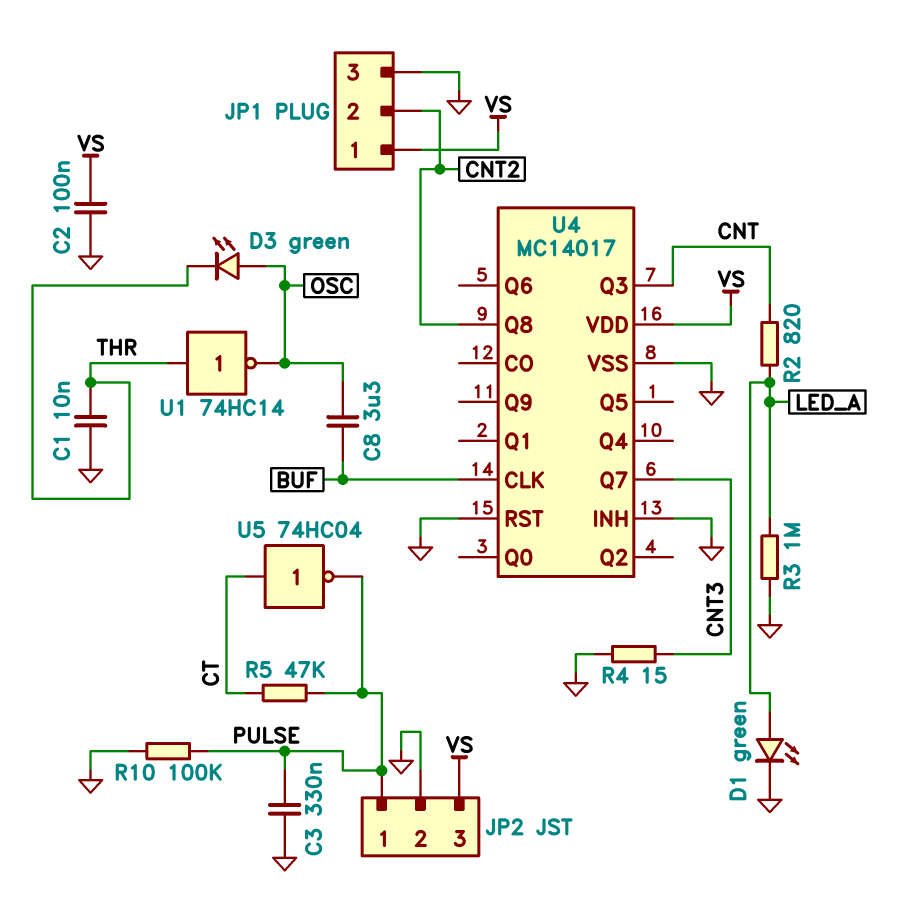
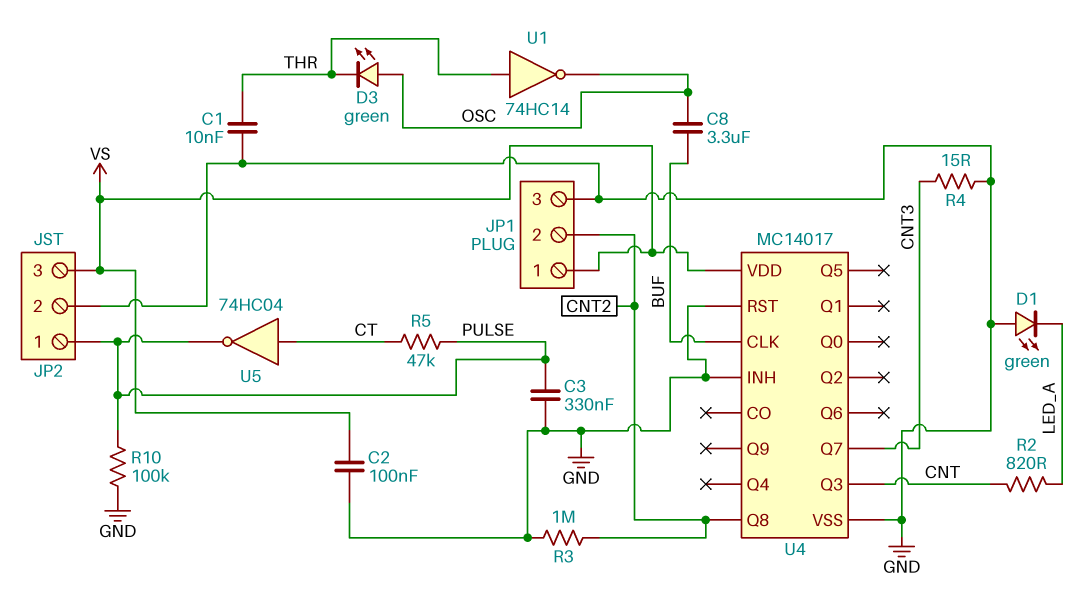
D1: LED green (A LED_A, K GND) -> LED green (A GND, K LED_A)
R3: 1M (GND, LED_A) -> 1M (CNT2, GND)

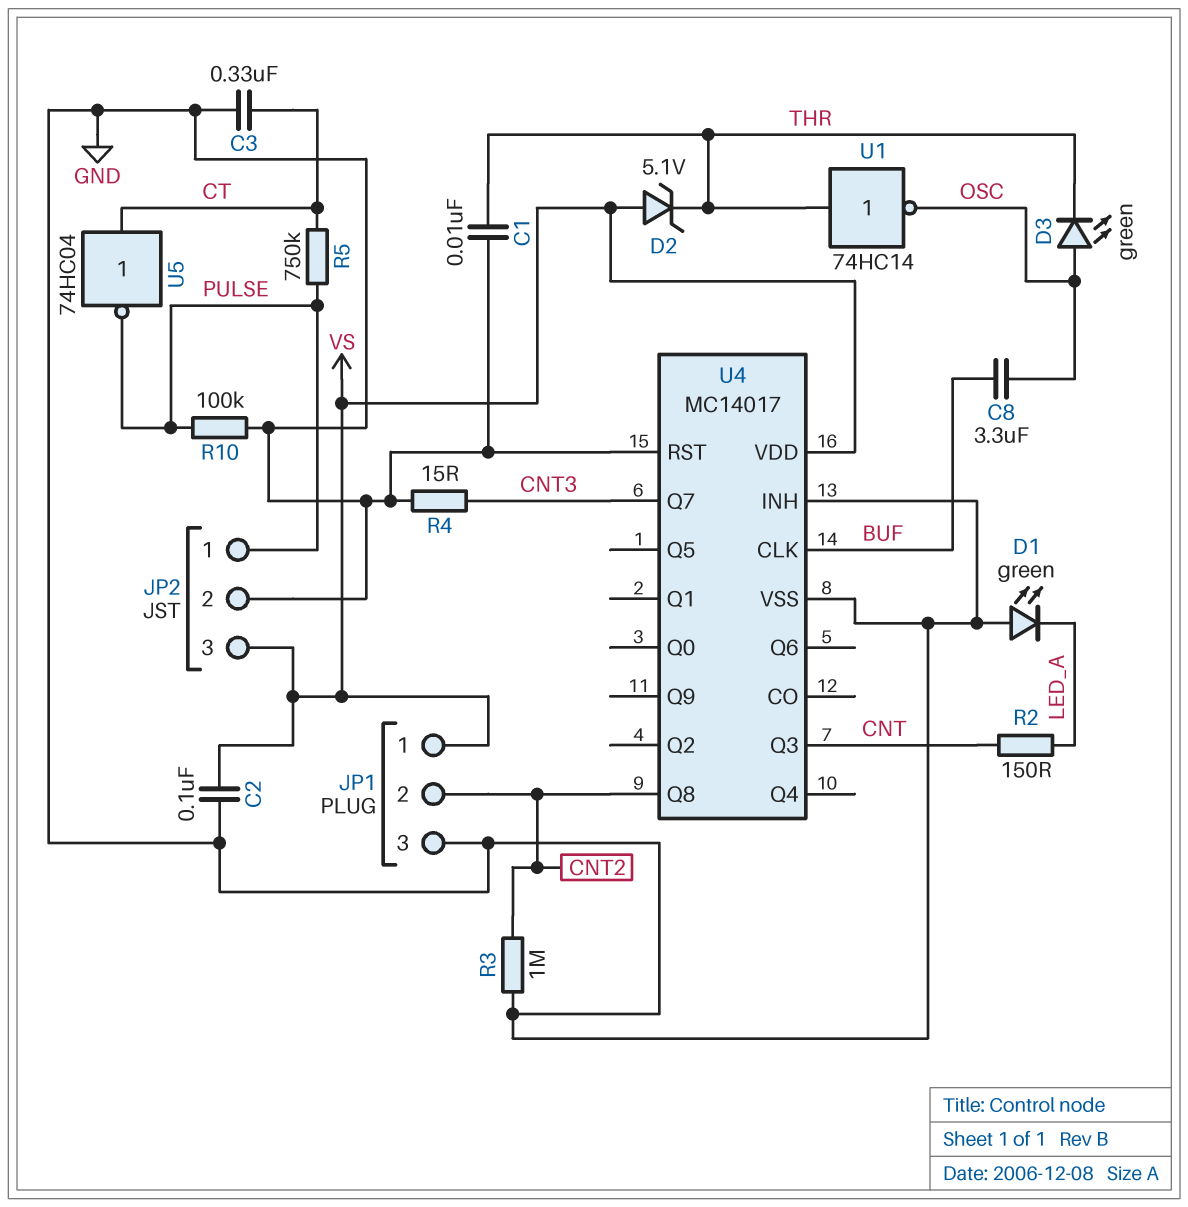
C3: 330nF (GND, PULSE) -> 330nF (CT, GND)
D2: none -> zener 5.1V (A VS, K THR)
R2: 820 (CNT, LED_A) -> 150 (CNT, LED_A)
R5: 47k (CT, PULSE) -> 750k (CT, PULSE)

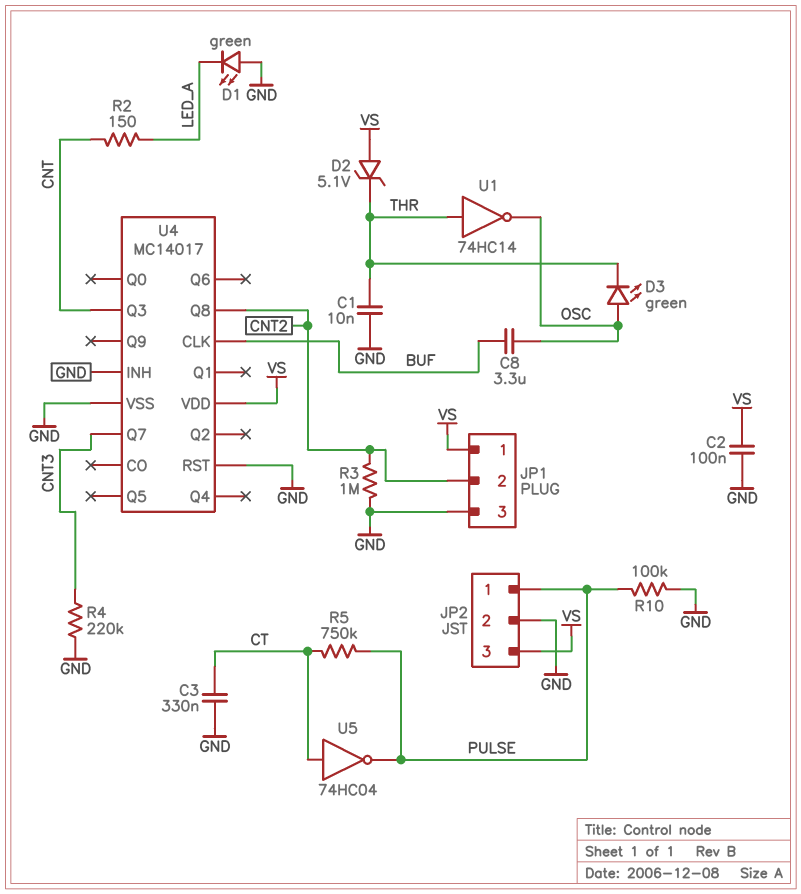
R4: 15 (CNT3, GND) -> 220k (CNT3, GND)

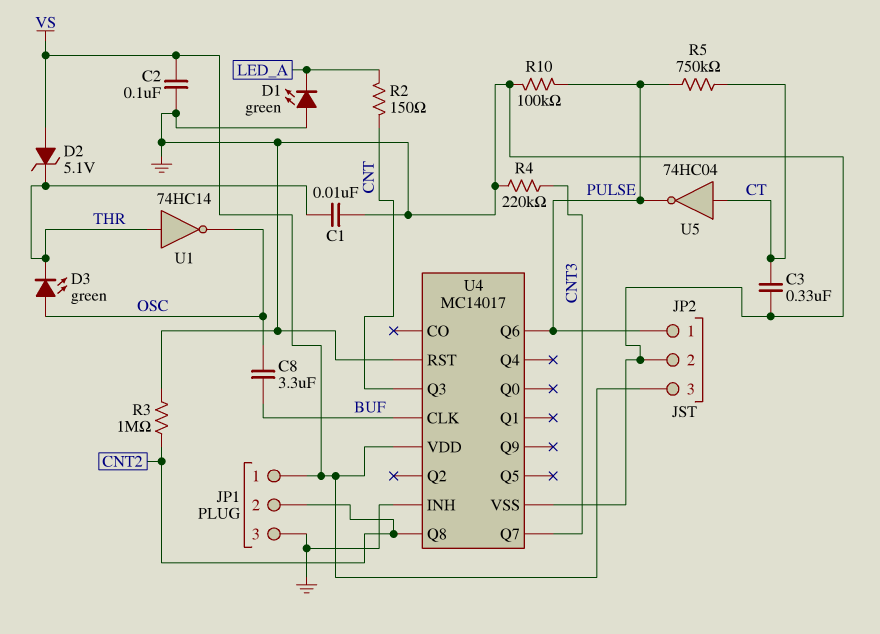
U4 pin Q6: none -> PULSE

